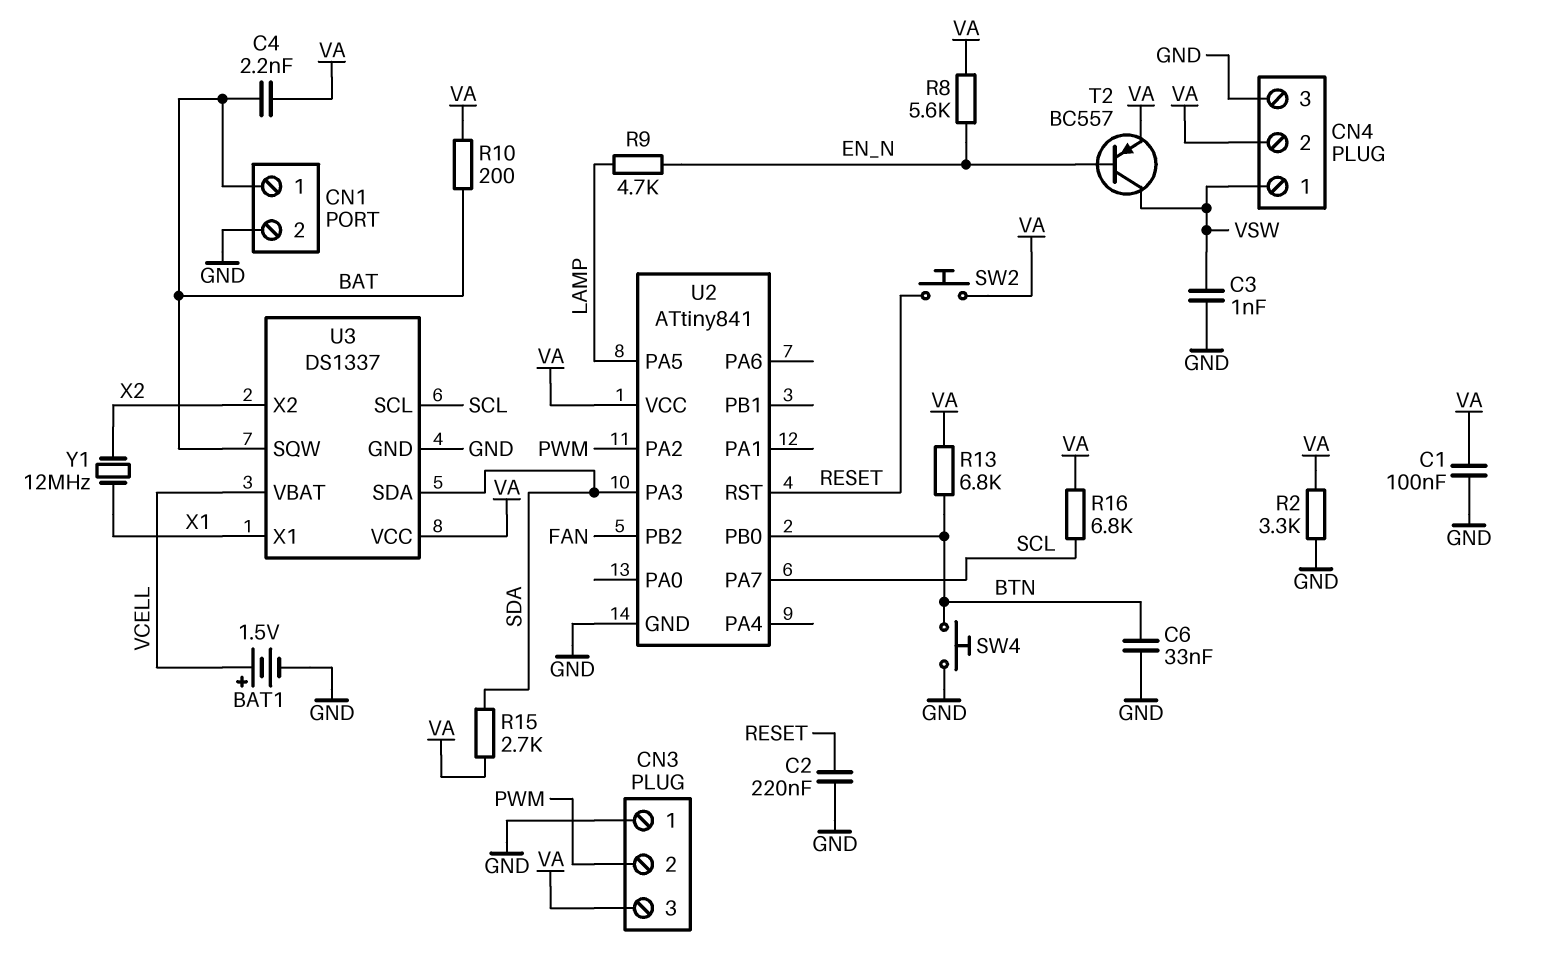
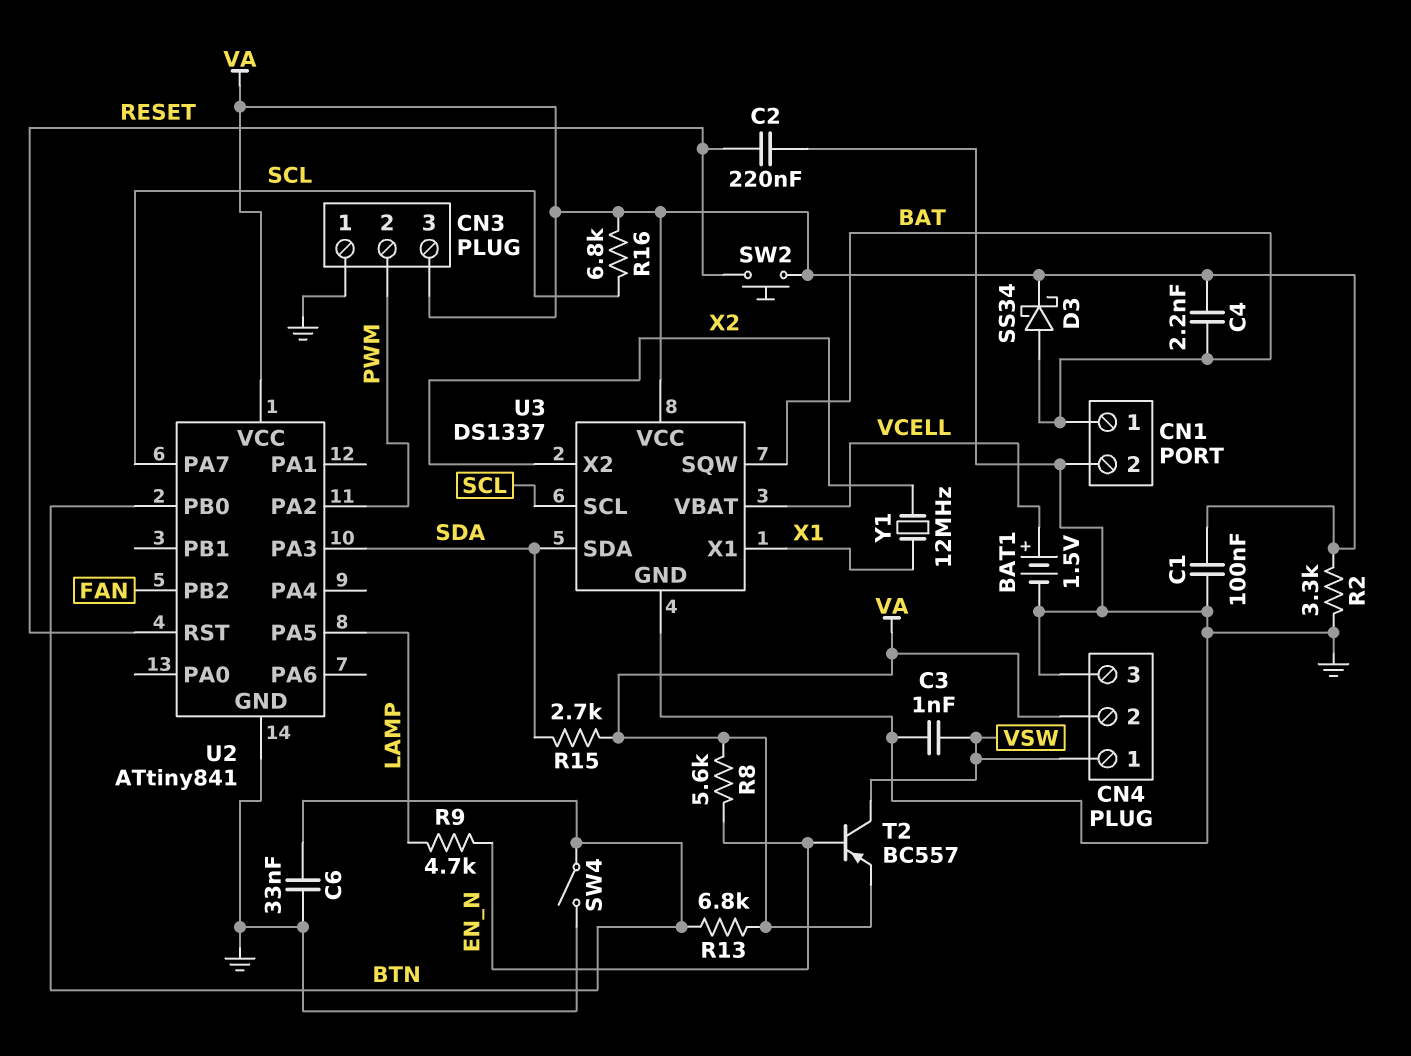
D3: none -> schottky SS34 (A BAT, K VA)
R10: 200 (BAT, VA) -> none
SW4: button (BTN, GND) -> switch (BTN, GND)

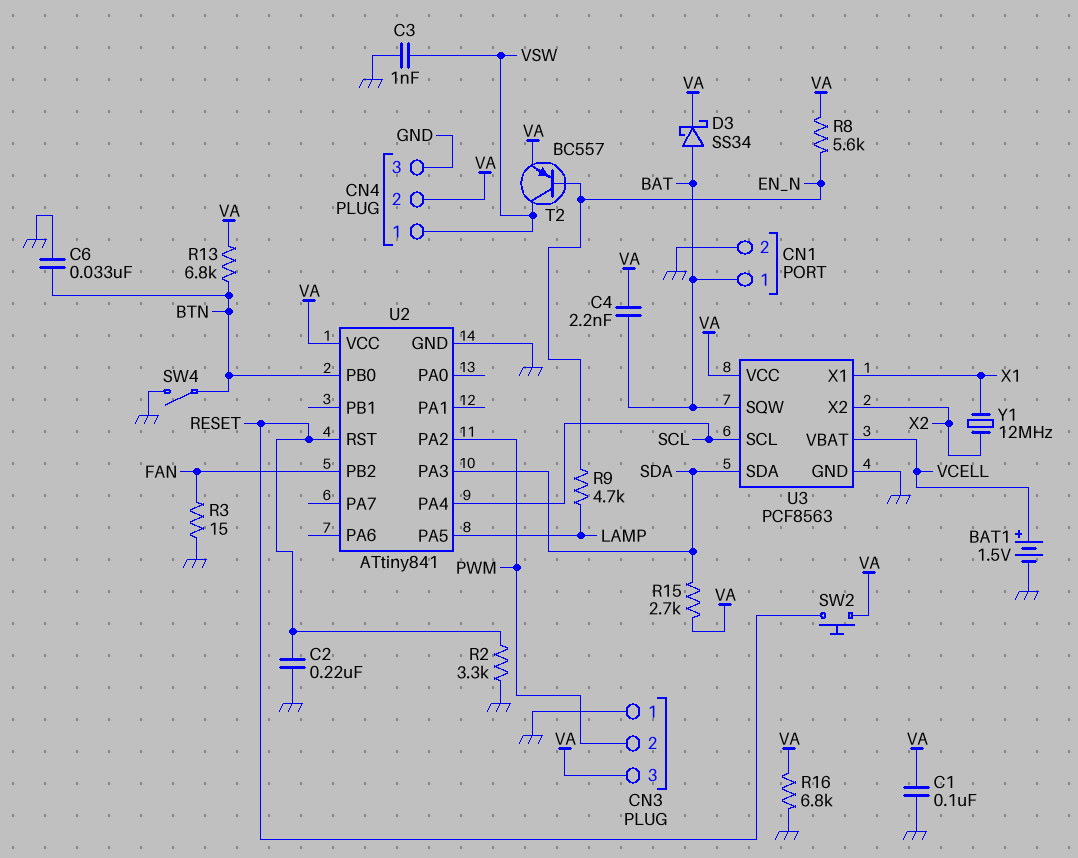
R2: 3.3k (GND, VA) -> 3.3k (GND, RESET)
R3: none -> 15 (FAN, GND)
R16: 6.8k (SCL, VA) -> 6.8k (GND, VA)
U2 pin PA4: none -> SCL
U2 pin PA7: SCL -> none
U3: DS1337 -> PCF8563

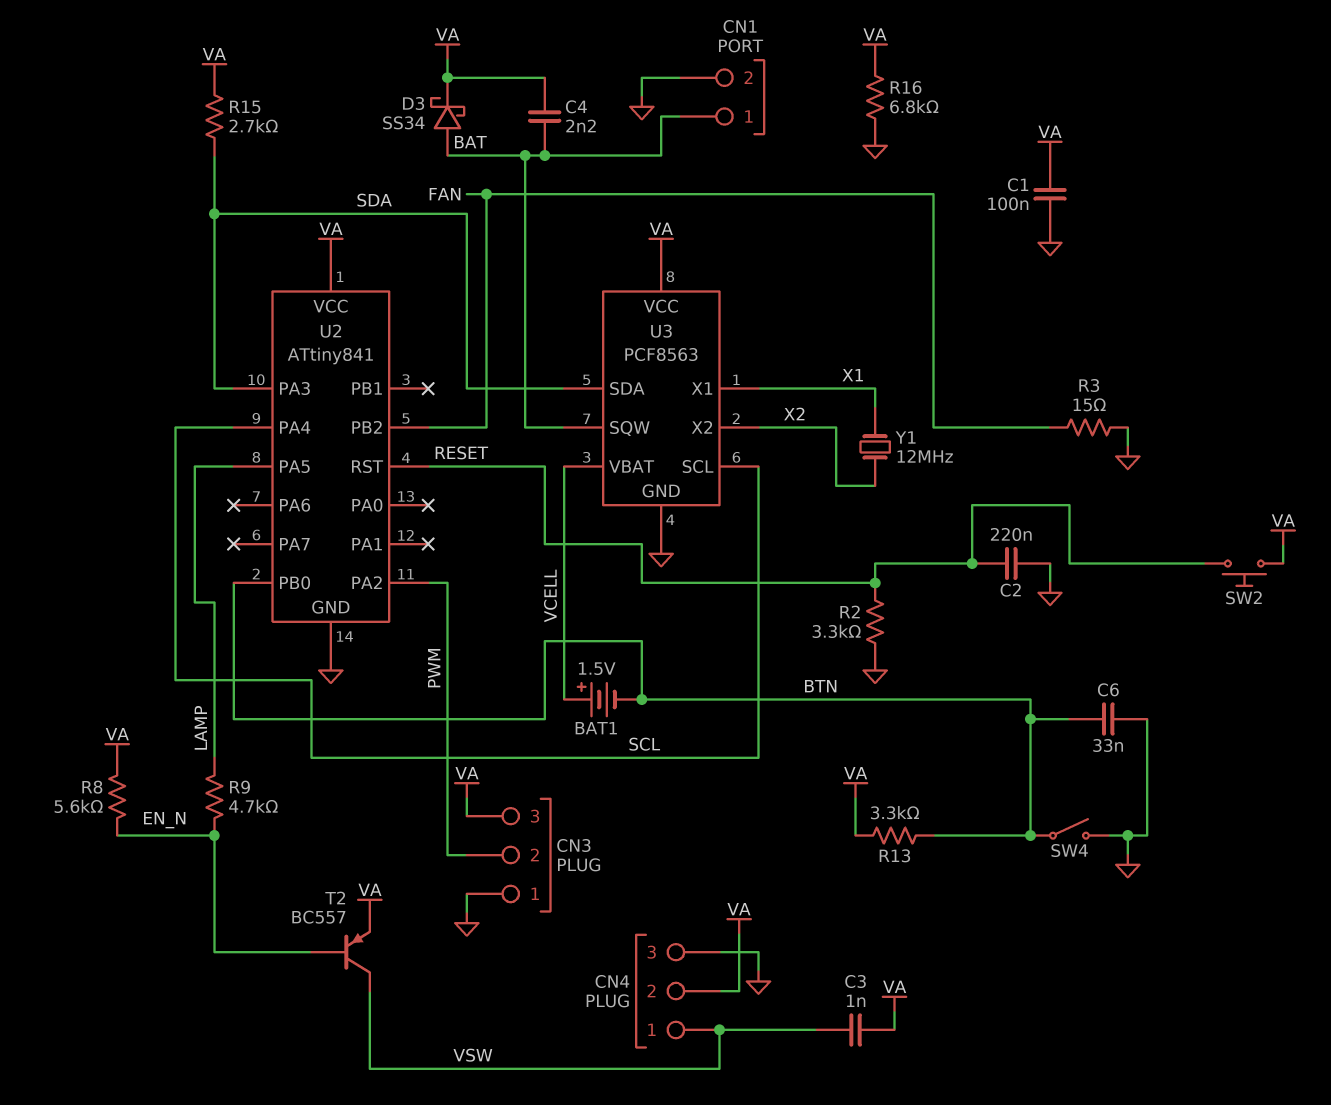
BAT1: 1.5V (plus VCELL, minus GND) -> 1.5V (plus VCELL, minus BTN)
C3: 1nF (GND, VSW) -> 1nF (VA, VSW)
R13: 6.8k (BTN, VA) -> 3.3k (BTN, VA)

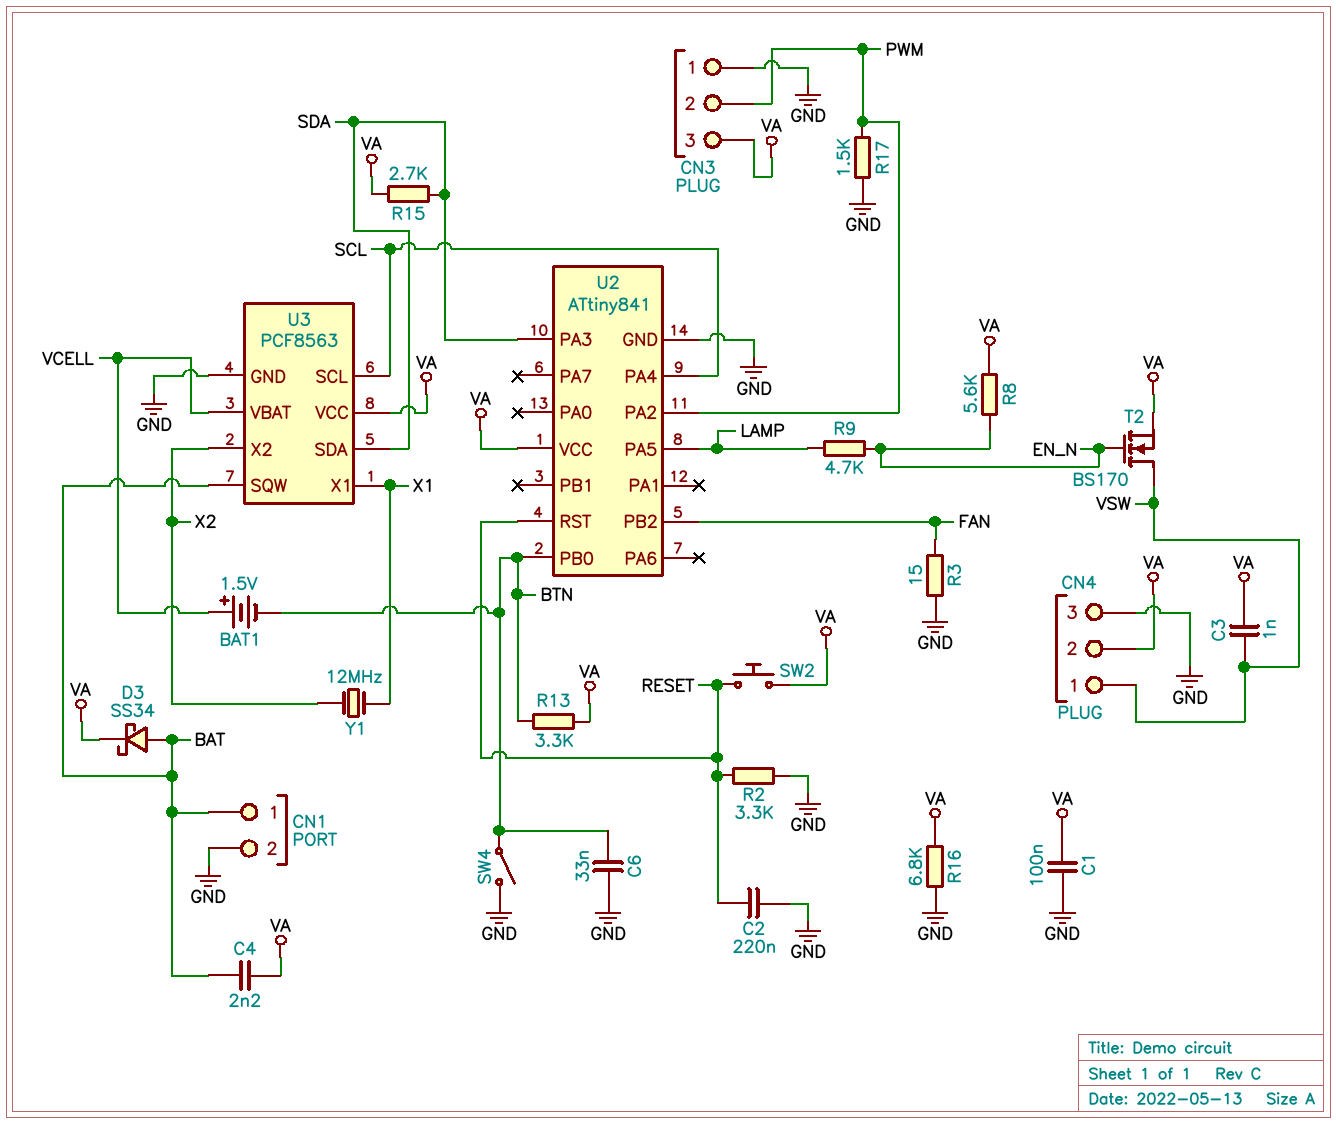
R17: none -> 1.5k (GND, PWM)
T2: PNP BC557 (B EN_N, C VSW, E VA) -> NMOS BS170 (G EN_N, D VSW, S VA)

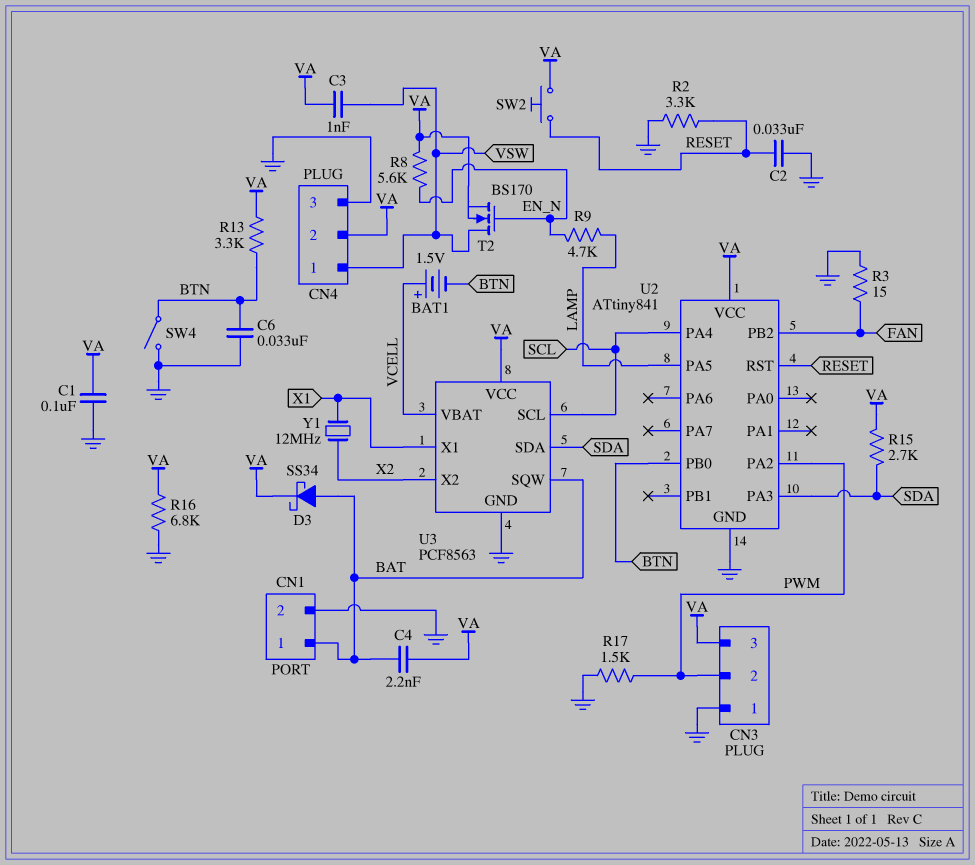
C2: 220nF (GND, RESET) -> 33nF (GND, RESET)

